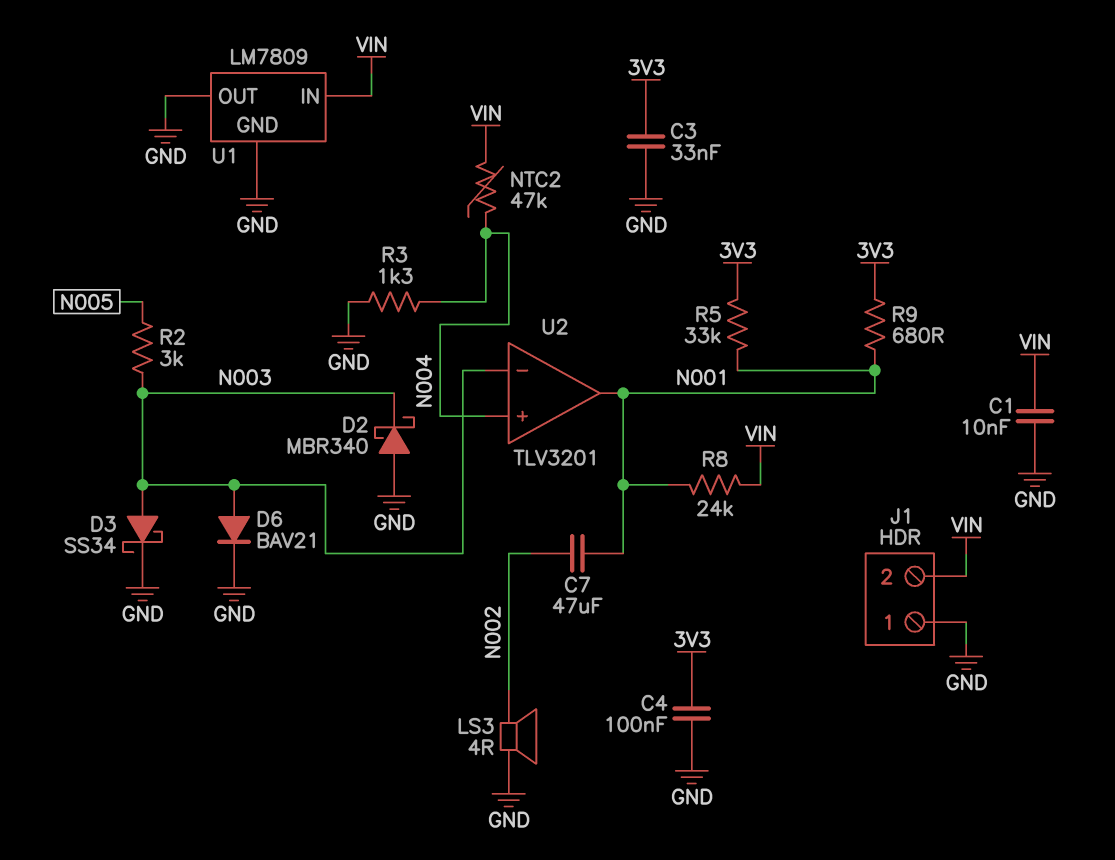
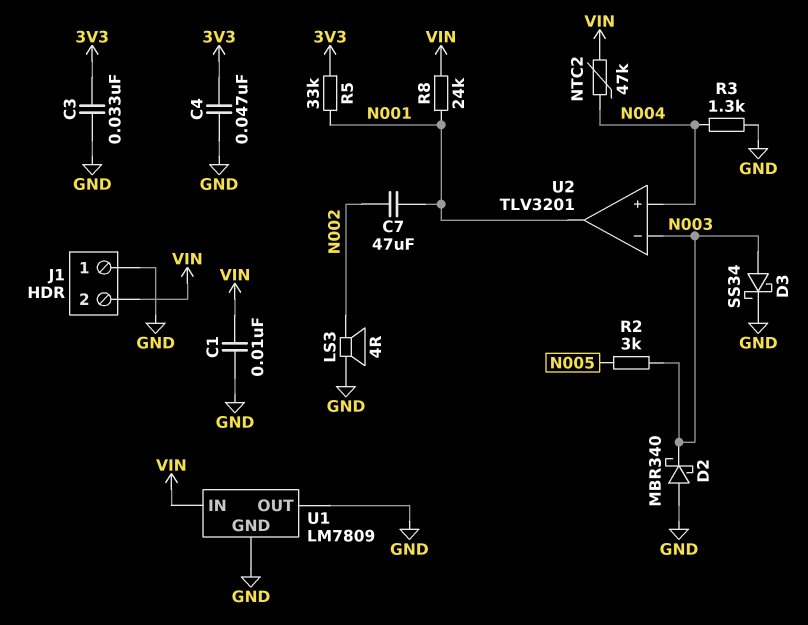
C4: 100nF (3V3, GND) -> 47nF (3V3, GND)
D6: diode BAV21 (A N003, K GND) -> none
R9: 680 (3V3, N001) -> none

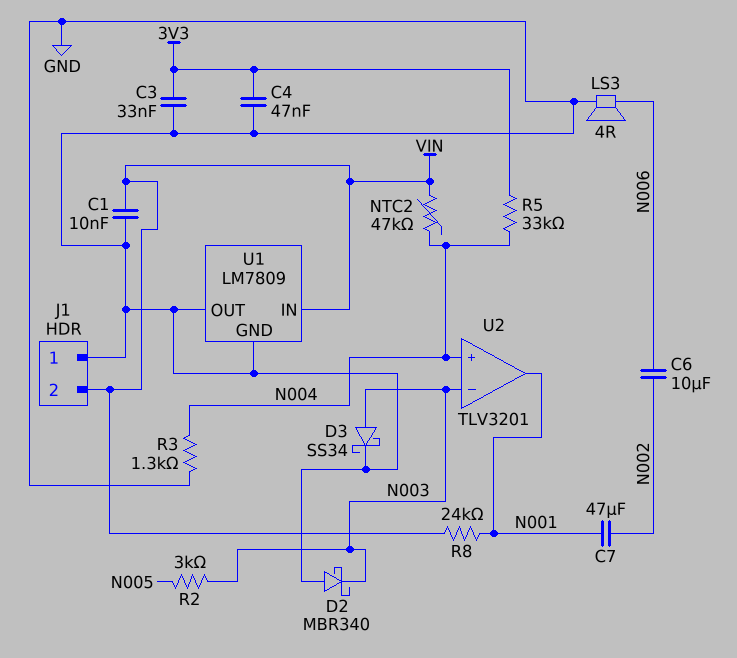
C6: none -> 10uF (N002, N006)
LS3: speaker 4R (GND, N002) -> speaker 4R (GND, N006)
R5: 33k (3V3, N001) -> 33k (3V3, N004)

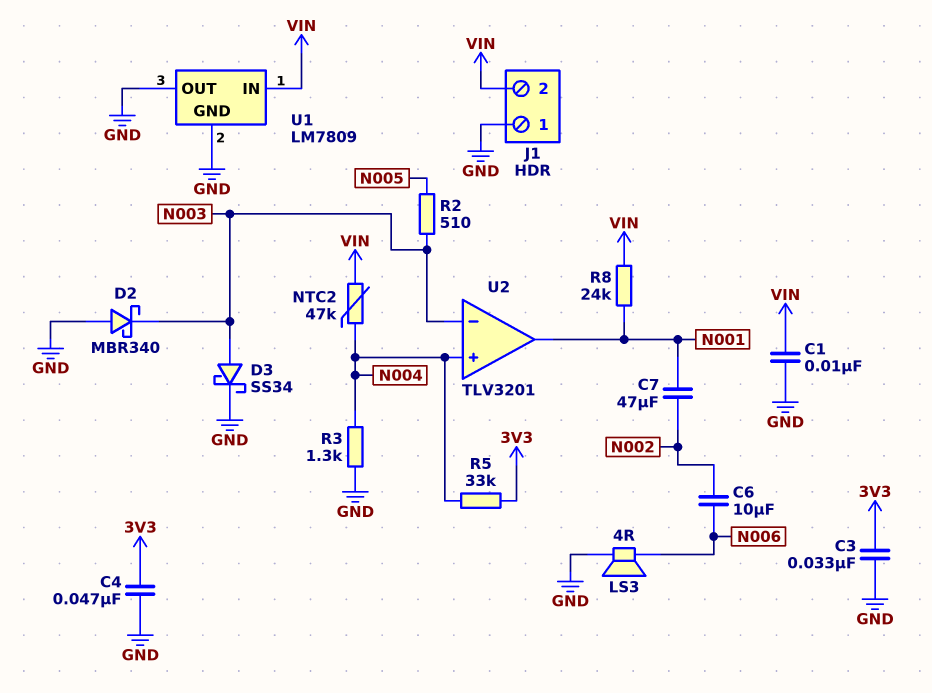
R2: 3k (N003, N005) -> 510 (N003, N005)

